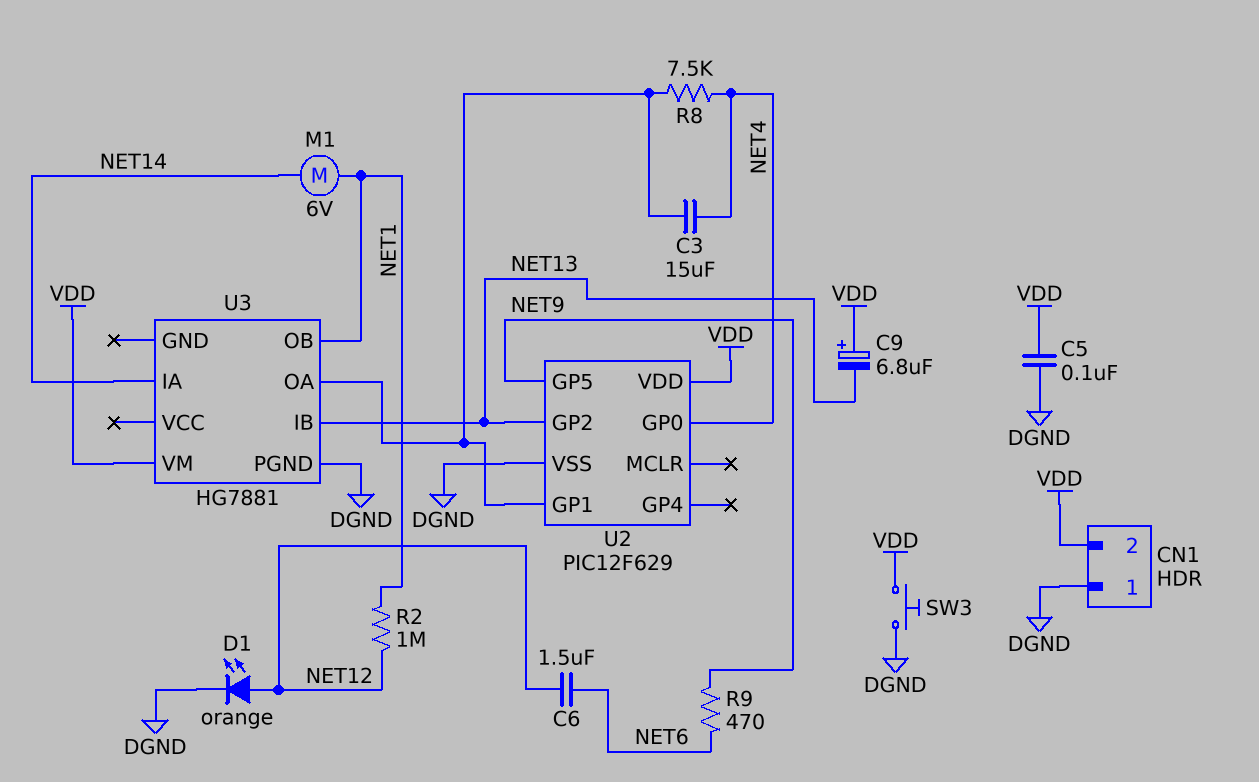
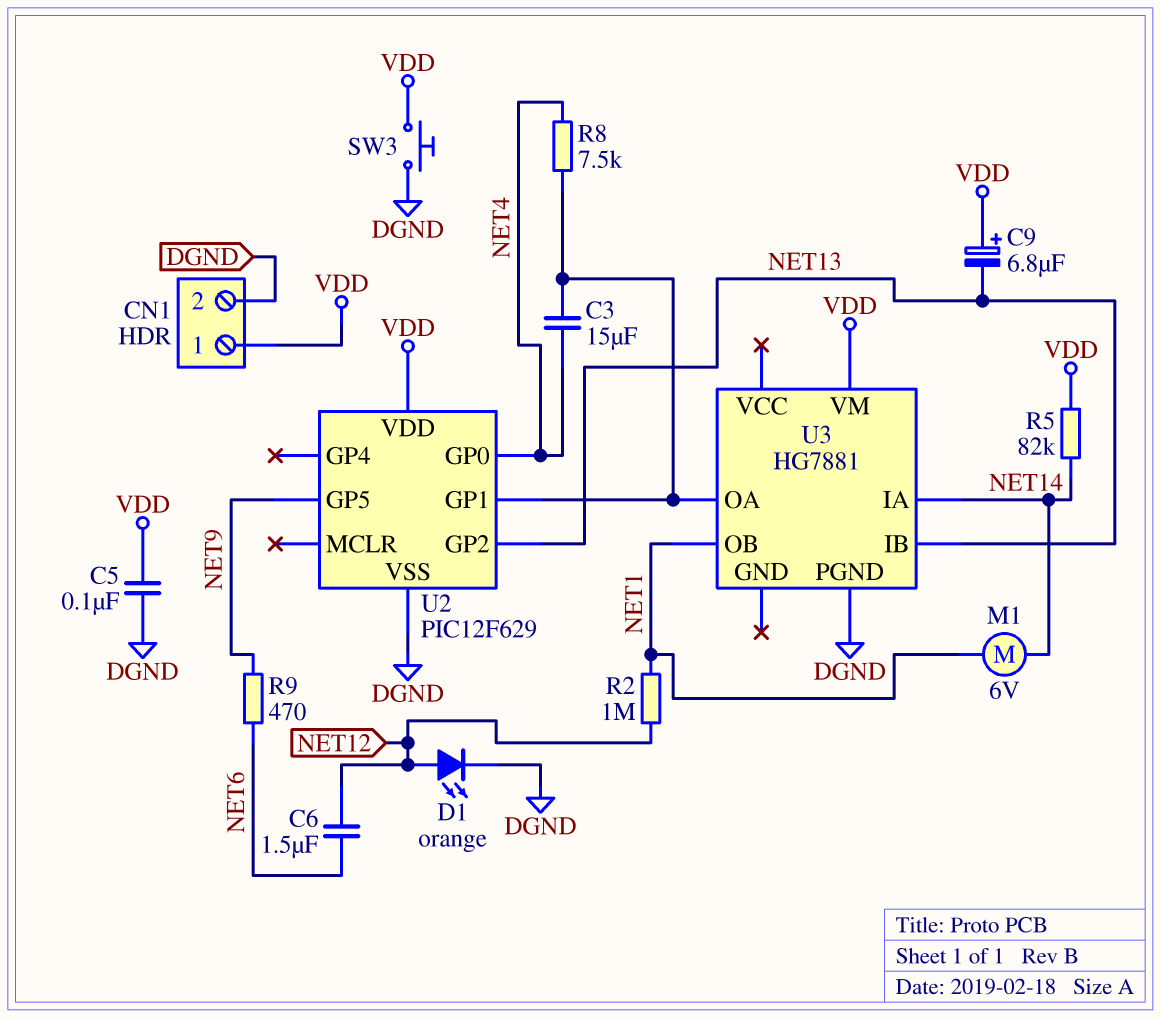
CN1 pin 1: DGND -> VDD
CN1 pin 2: VDD -> DGND
R5: none -> 82k (NET14, VDD)

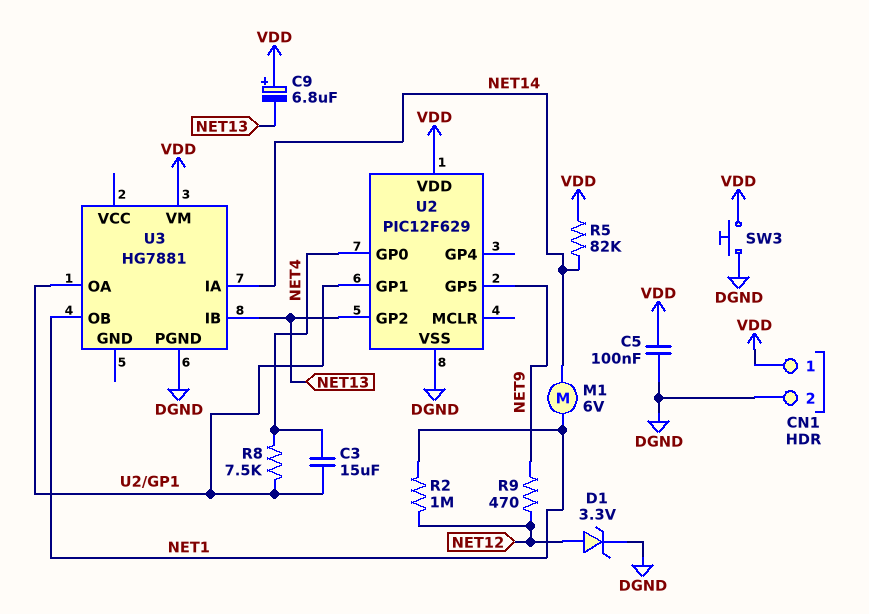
C6: 1.5uF (NET6, NET12) -> none
D1: LED orange (A NET12, K DGND) -> zener 3.3V (A NET12, K DGND)
R9: 470 (NET6, NET9) -> 470 (NET9, NET12)

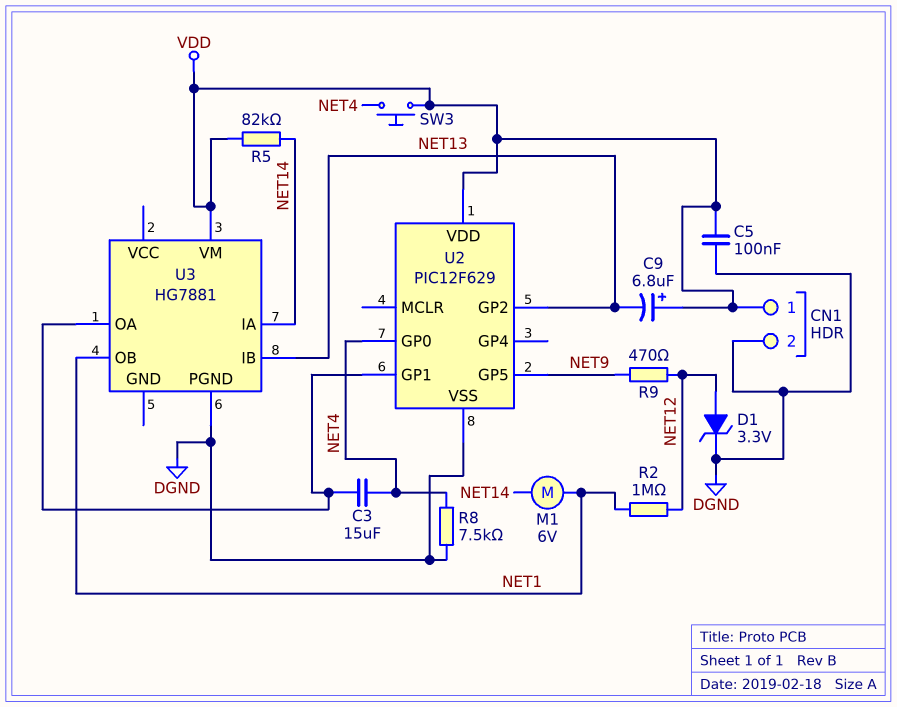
R8: 7.5k (NET4, U2/GP1) -> 7.5k (DGND, NET4)
SW3: button (DGND, VDD) -> button (NET4, VDD)

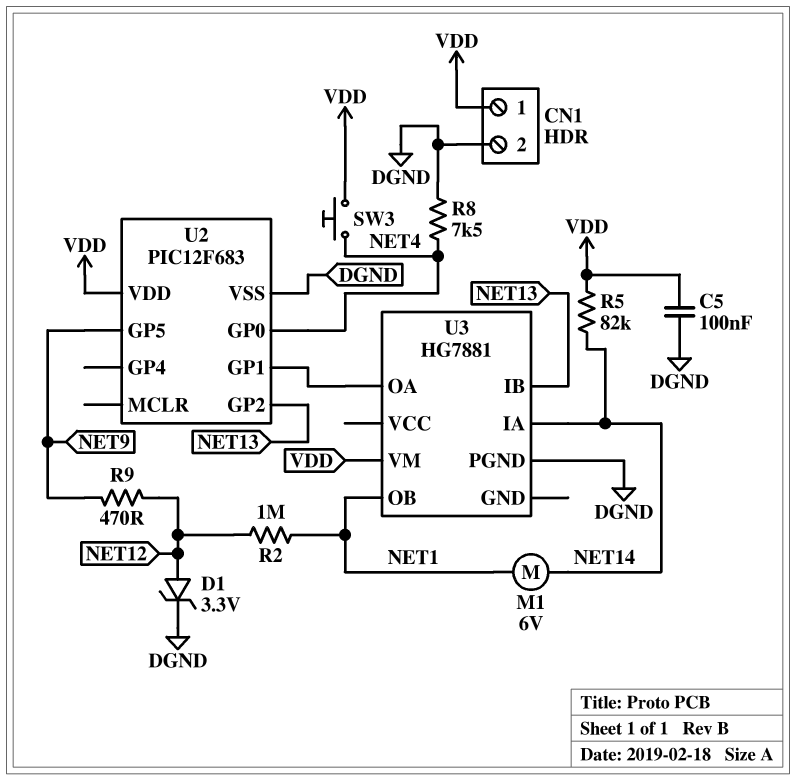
C3: 15uF (NET4, U2/GP1) -> none
C9: 6.8uF (plus VDD, minus NET13) -> none
U2: PIC12F629 -> PIC12F683

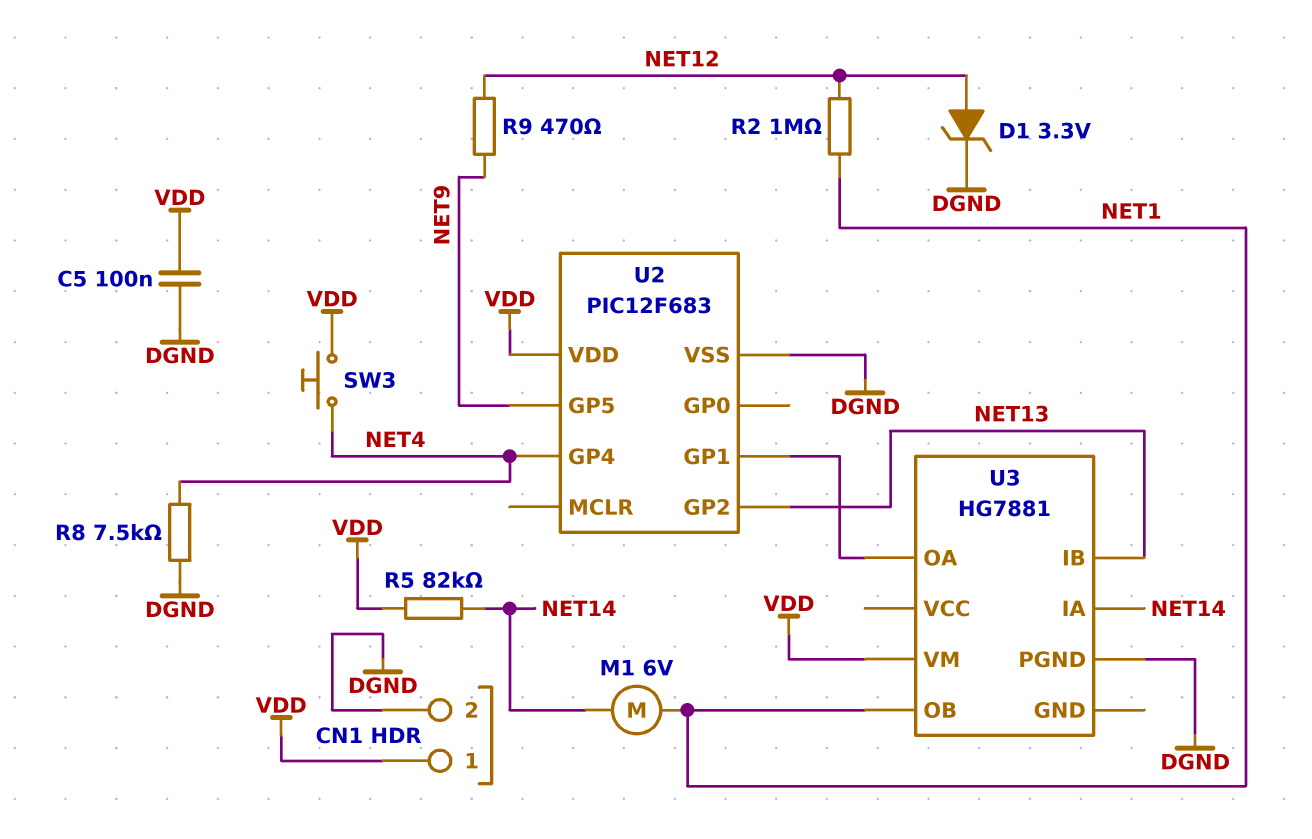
U2 pin GP0: NET4 -> none
U2 pin GP4: none -> NET4

